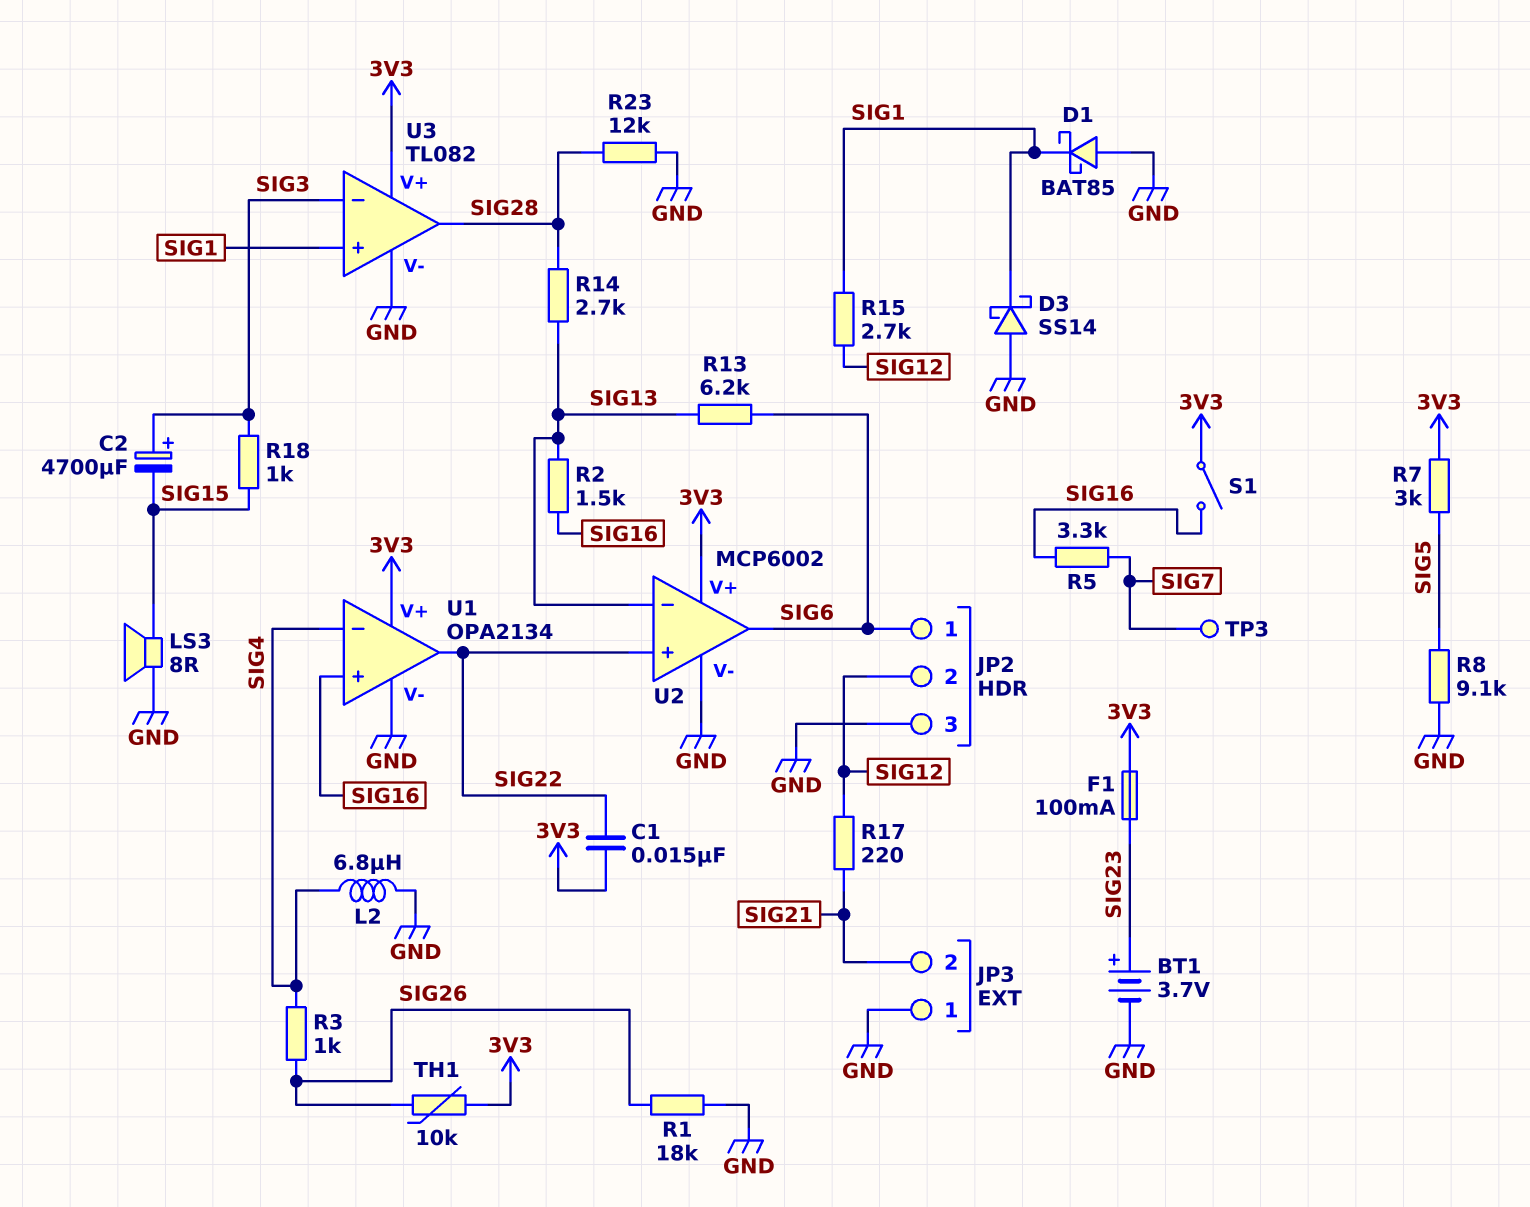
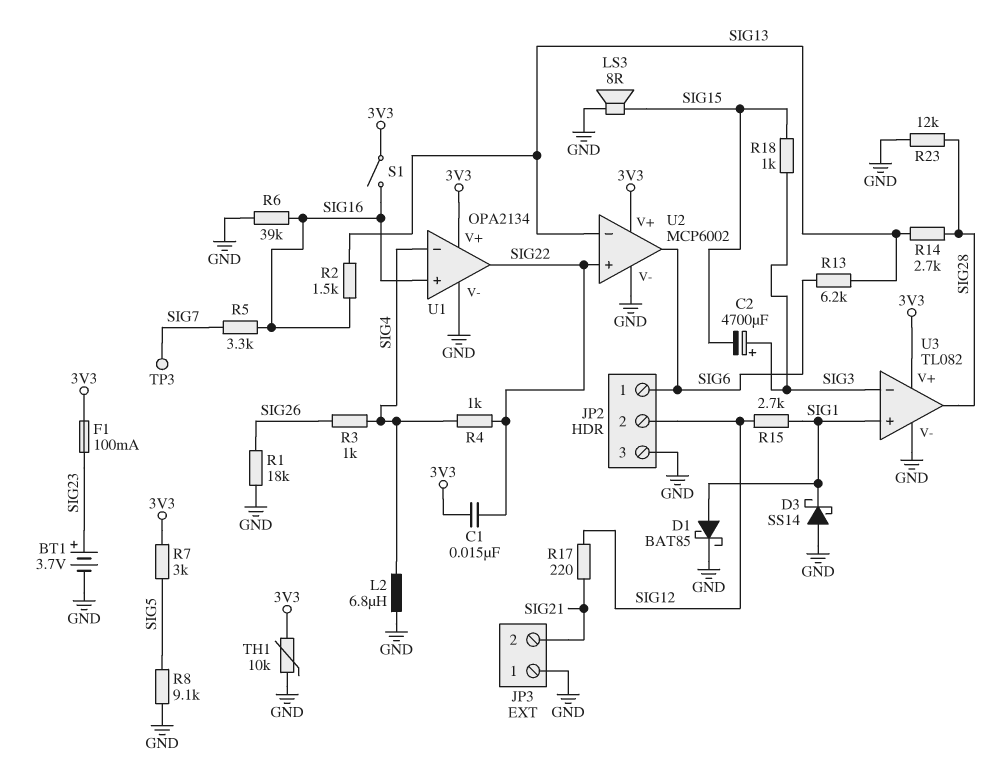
D1: schottky BAT85 (A GND, K SIG1) -> schottky BAT85 (A SIG1, K GND)
R4: none -> 1k (SIG4, SIG22)
R6: none -> 39k (GND, SIG16)
TH1: 10k (3V3, SIG26) -> 10k (3V3, GND)

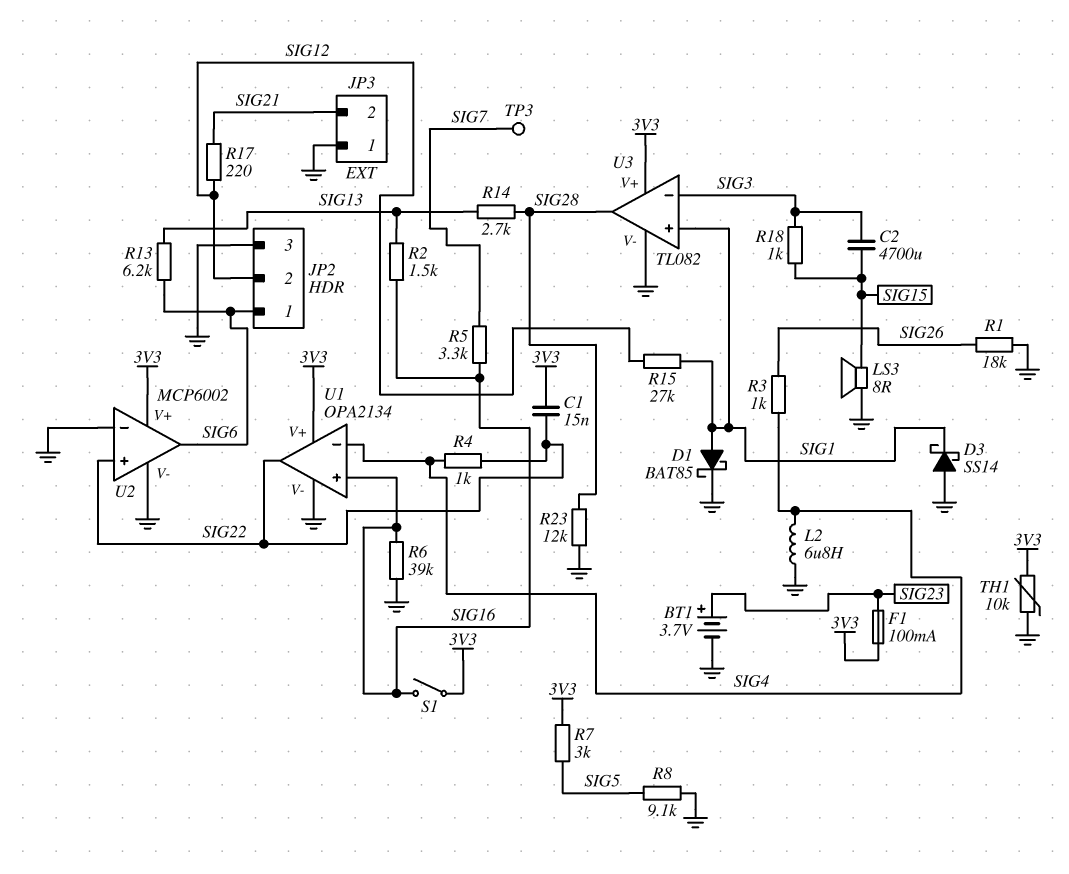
C2: 4700uF (plus SIG3, minus SIG15) -> 4700uF (SIG3, SIG15)
R15: 2.7k (SIG1, SIG12) -> 27k (SIG1, SIG12)
U2 pin in-: SIG13 -> GND

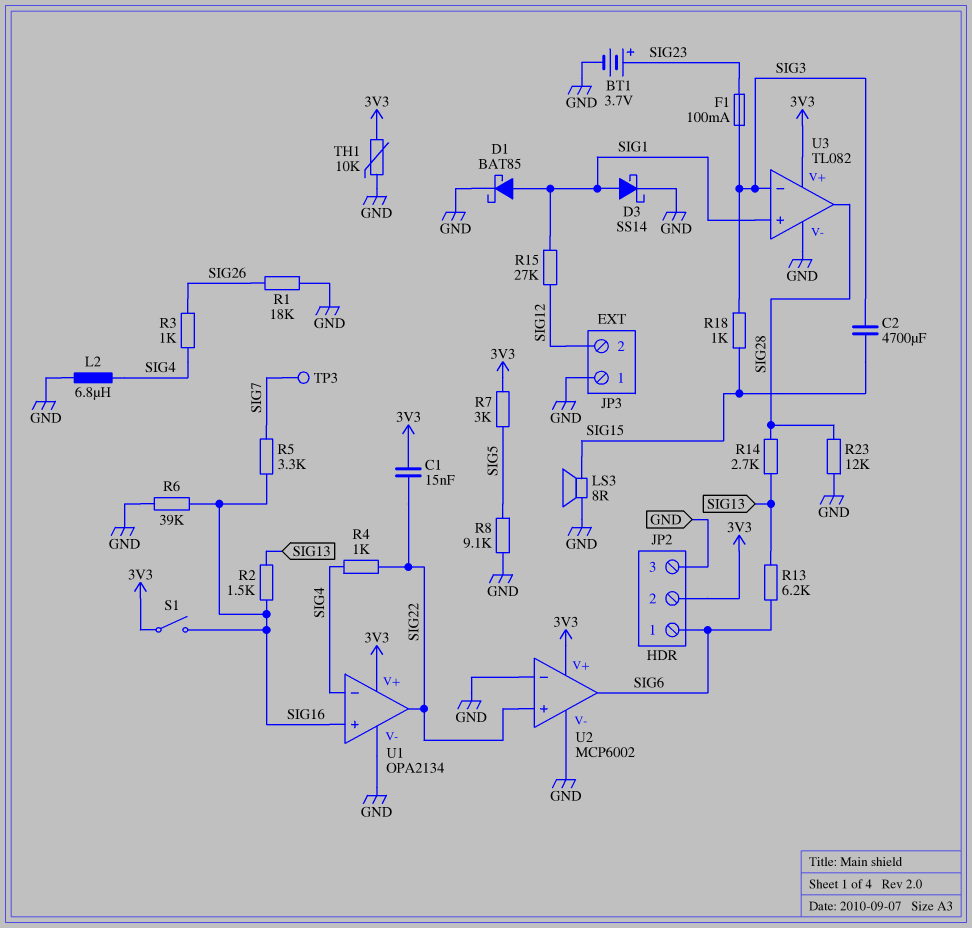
D3: schottky SS14 (A GND, K SIG1) -> schottky SS14 (A SIG1, K GND)
F1: 100mA (3V3, SIG23) -> 100mA (SIG3, SIG23)
JP2 pin 2: SIG12 -> 3V3
JP3 pin 2: SIG21 -> SIG12
R17: 220 (SIG12, SIG21) -> none

